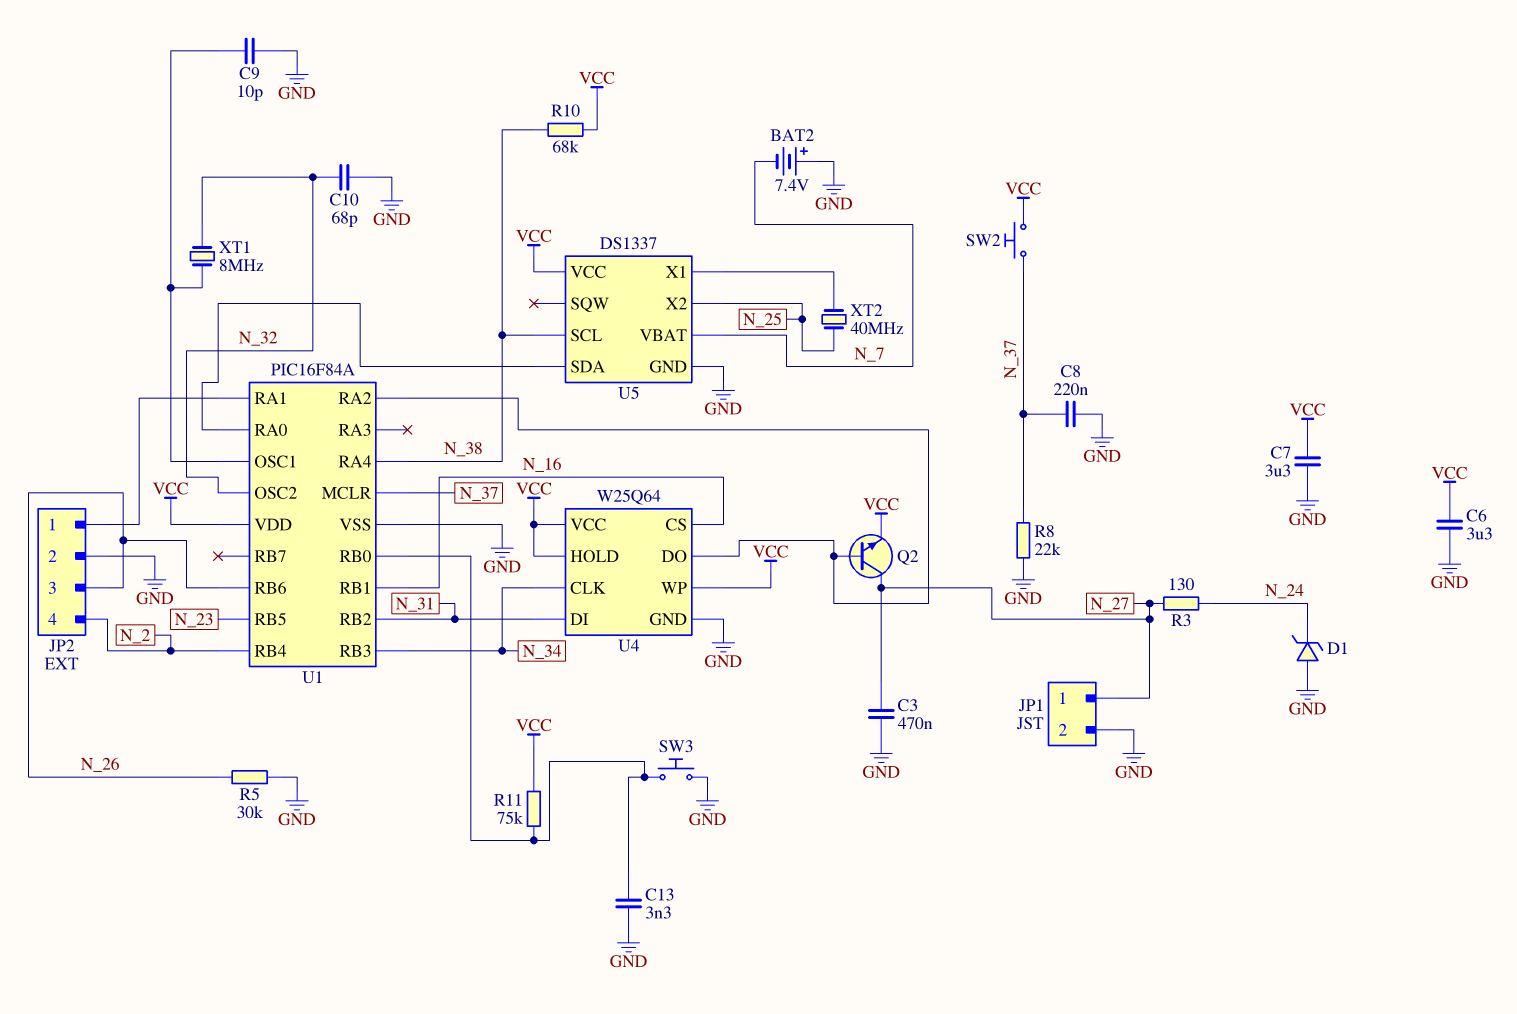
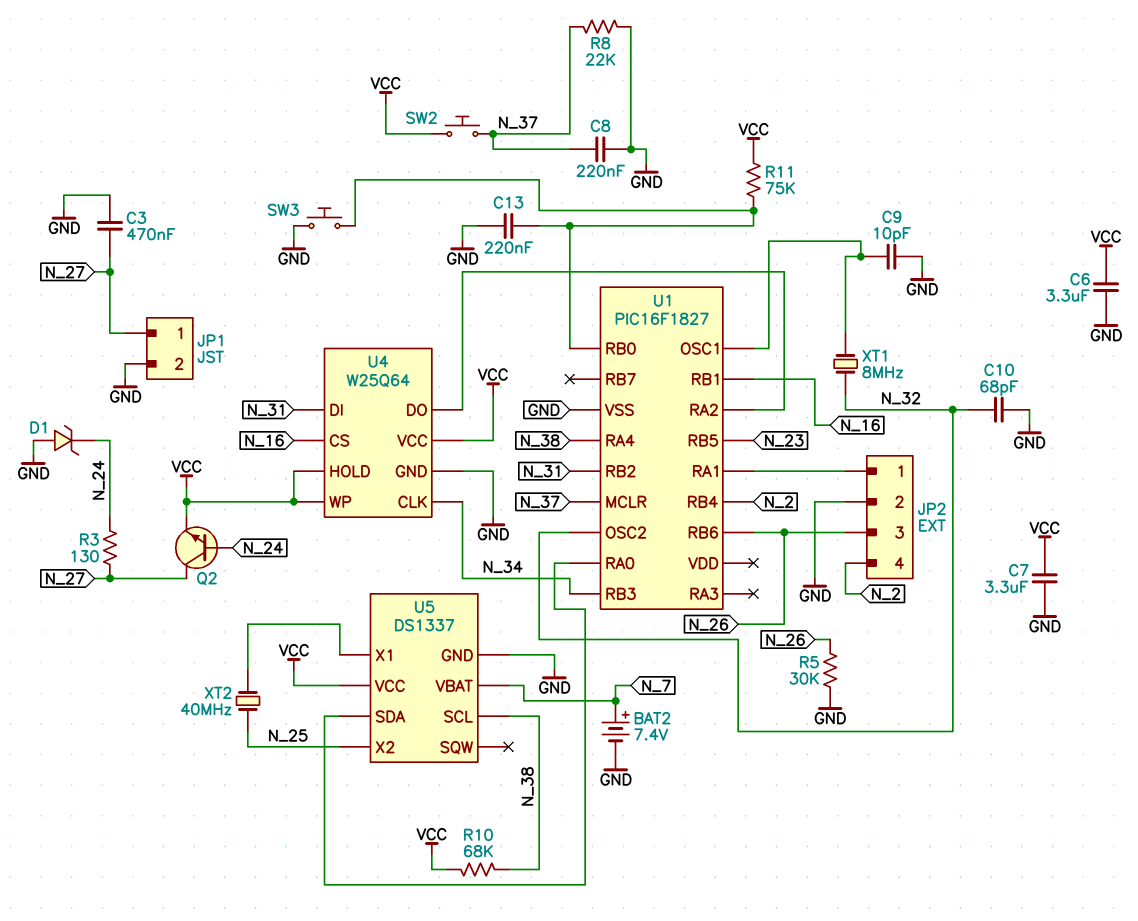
BAT2: 7.4V (plus GND, minus N_7) -> 7.4V (plus N_7, minus GND)
C13: 3.3nF (GND, U1/RB0) -> 220nF (GND, U1/RB0)
Q2: NPN (B U1/RA2, C N_27, E VCC) -> NPN (B N_24, C N_27, E VCC)
U1: PIC16F84A -> PIC16F1827
U1 pin VDD: VCC -> none

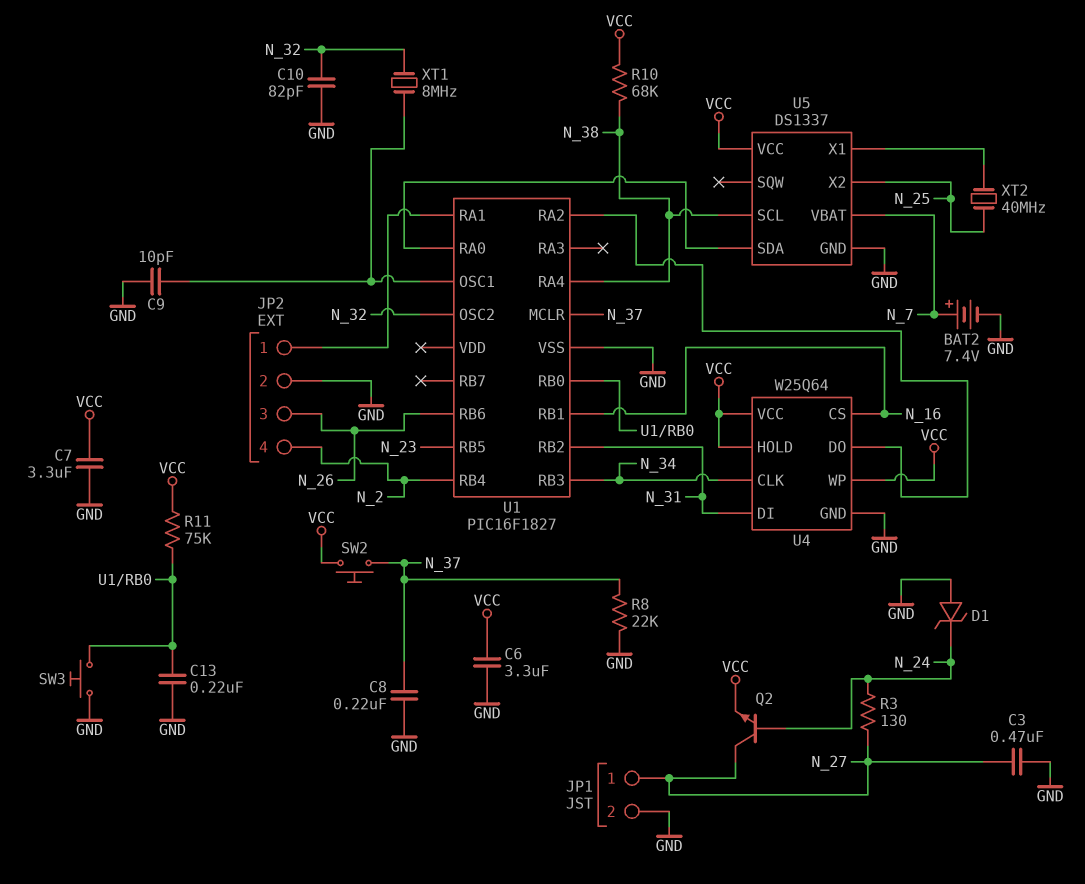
C10: 68pF (GND, N_32) -> 82pF (GND, N_32)
R5: 30k (GND, N_26) -> none

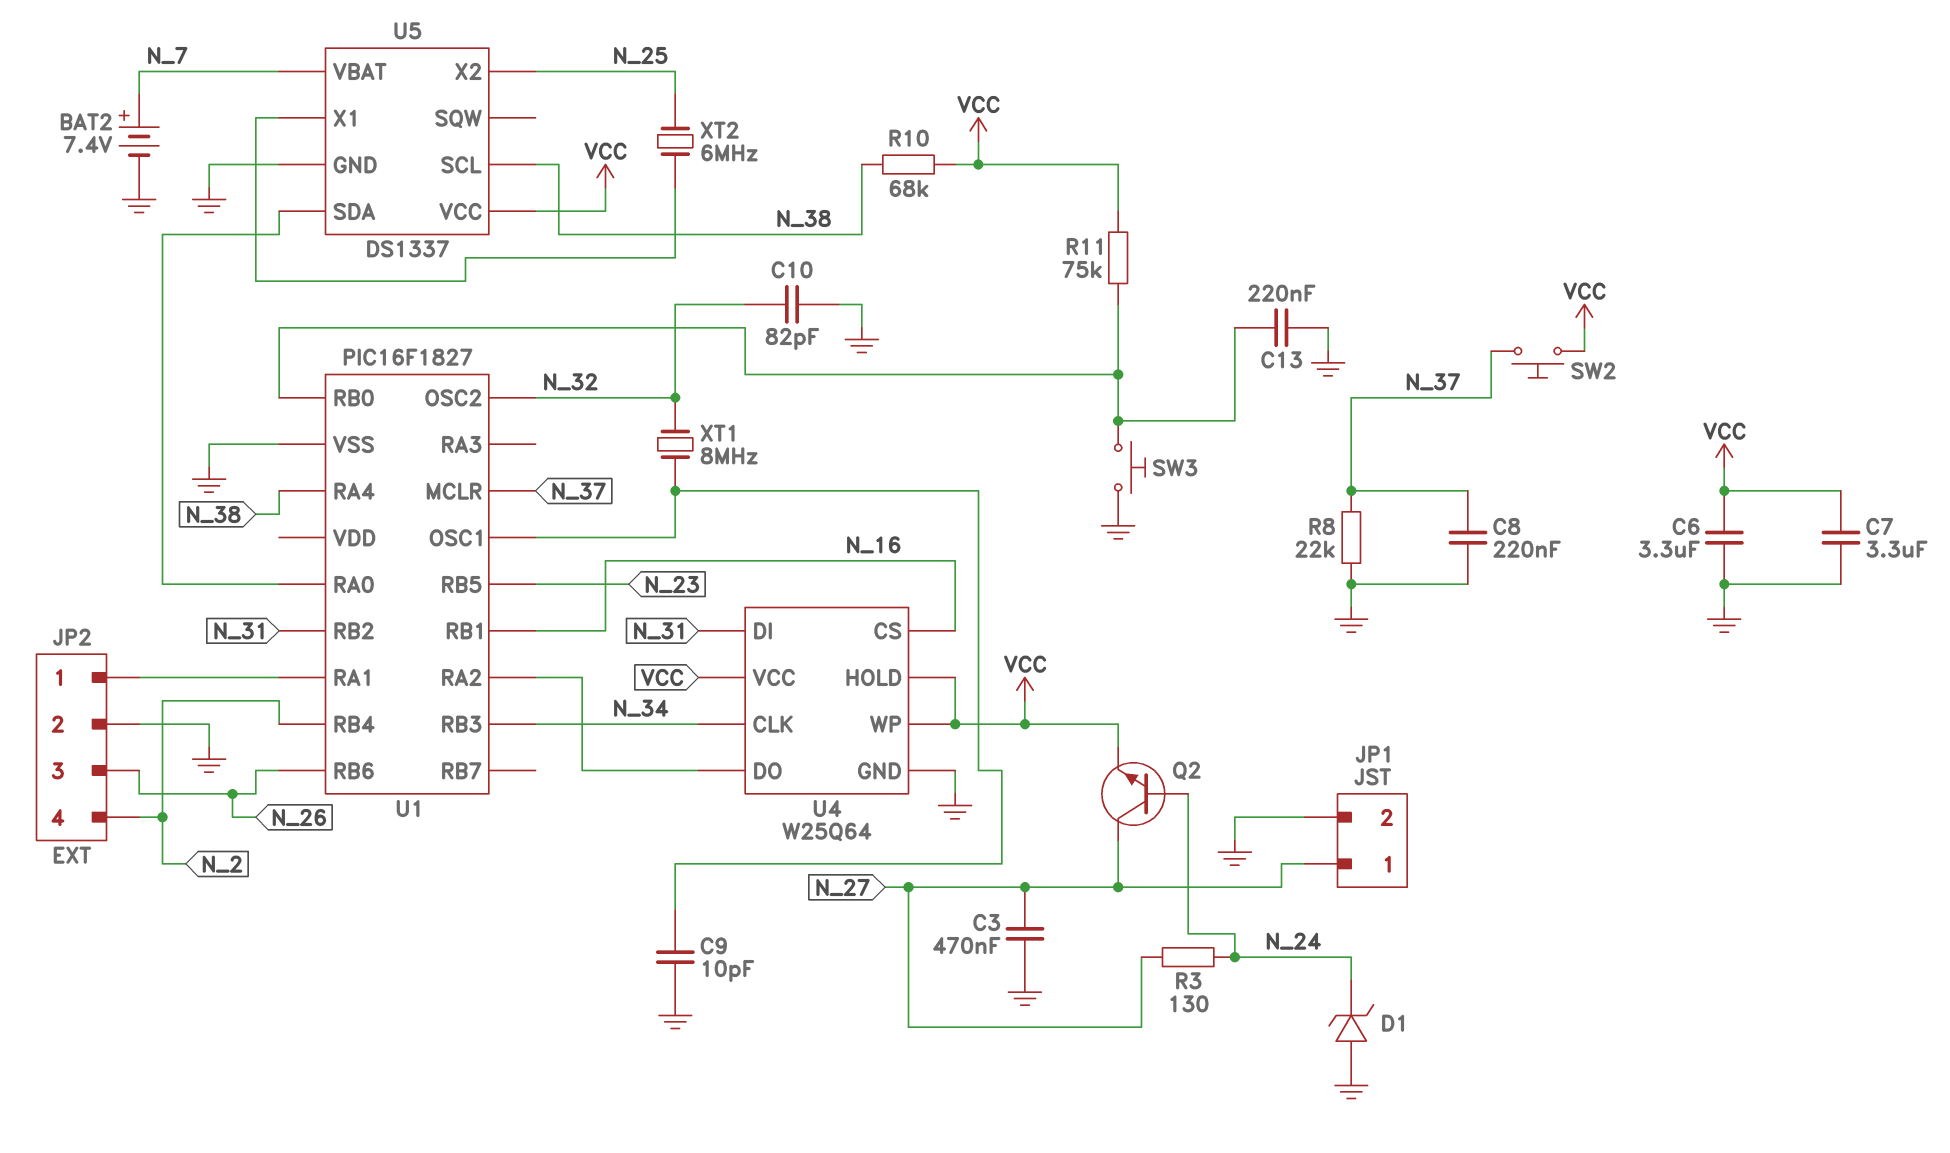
XT2: 40MHz (N_25, U5/X1) -> 6MHz (N_25, U5/X1)

